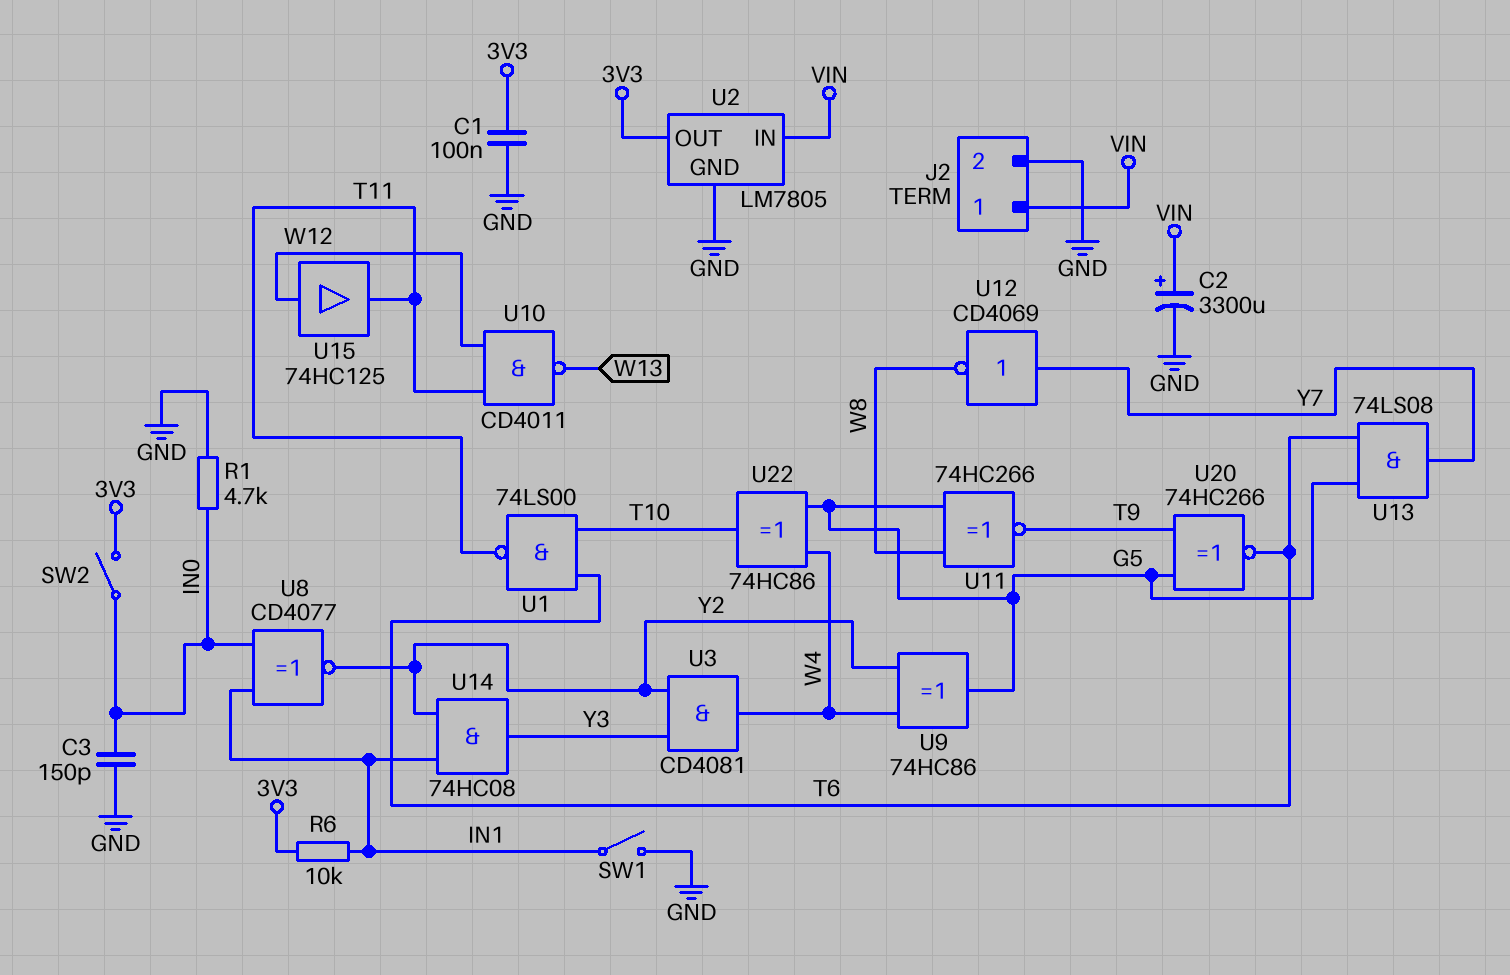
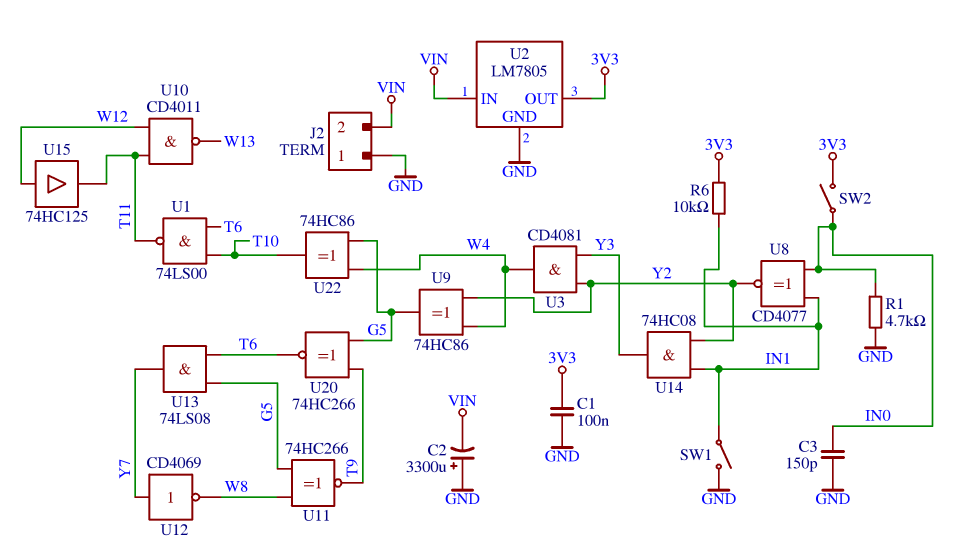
C2: 3300uF (plus VIN, minus GND) -> 3300uF (plus GND, minus VIN)
J2 pin 1: VIN -> GND
J2 pin 2: GND -> VIN

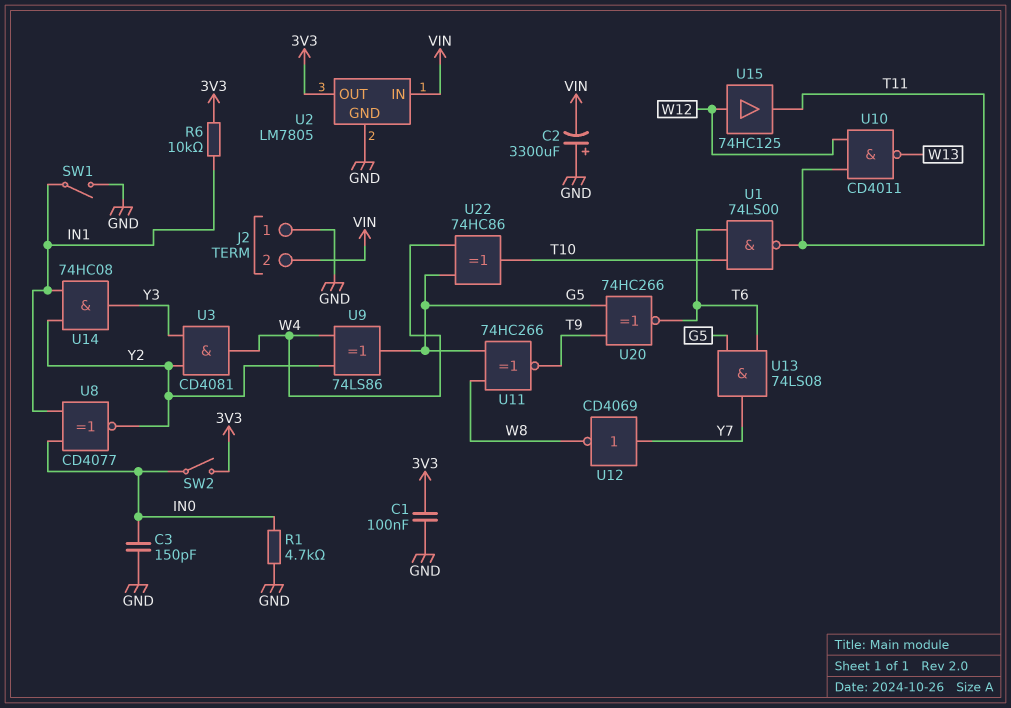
U9: XOR 74HC86 (in W4, in Y2, out G5) -> XOR 74LS86 (in W4, in Y2, out G5)

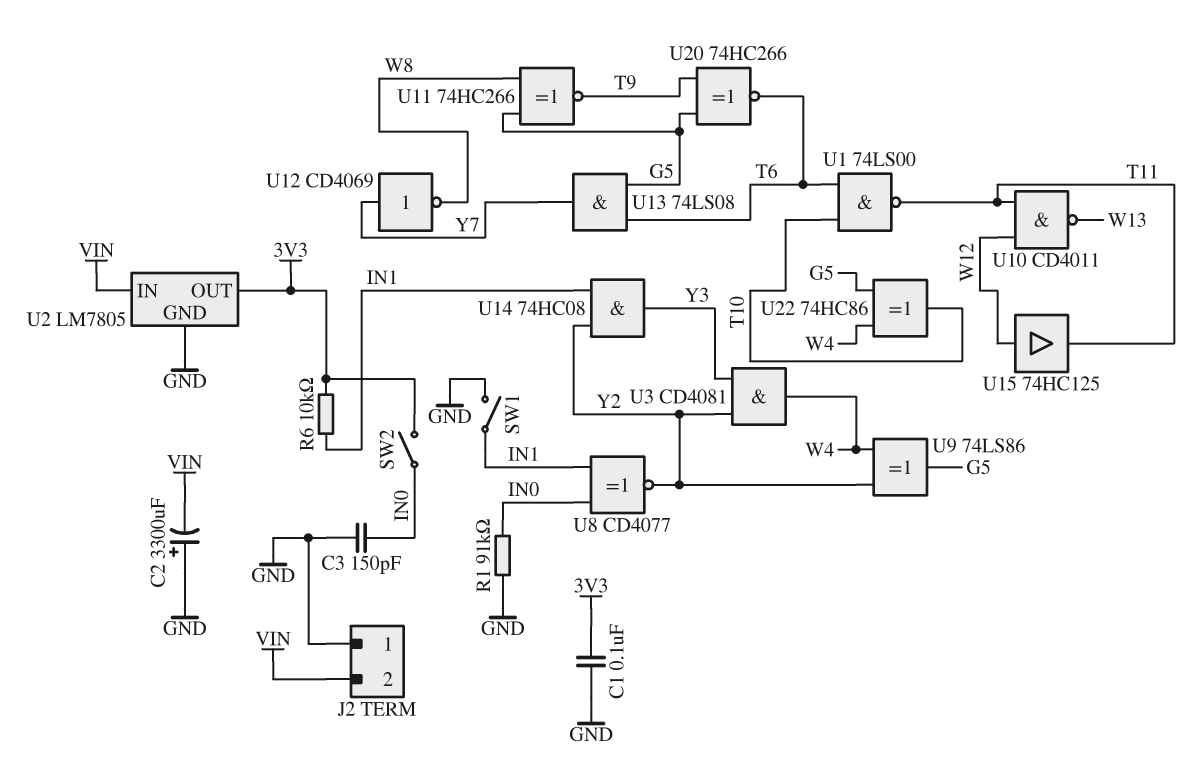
R1: 4.7k (GND, IN0) -> 91k (GND, IN0)

